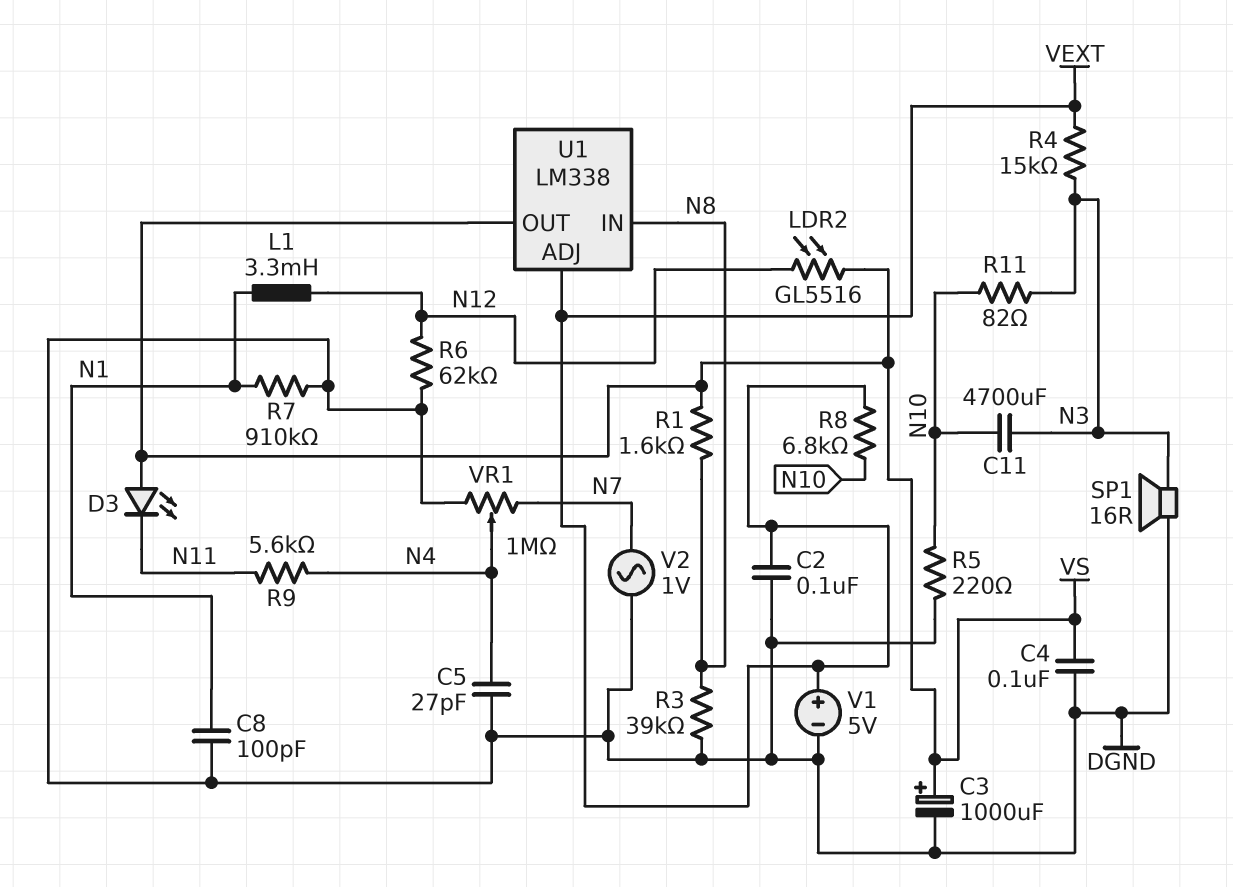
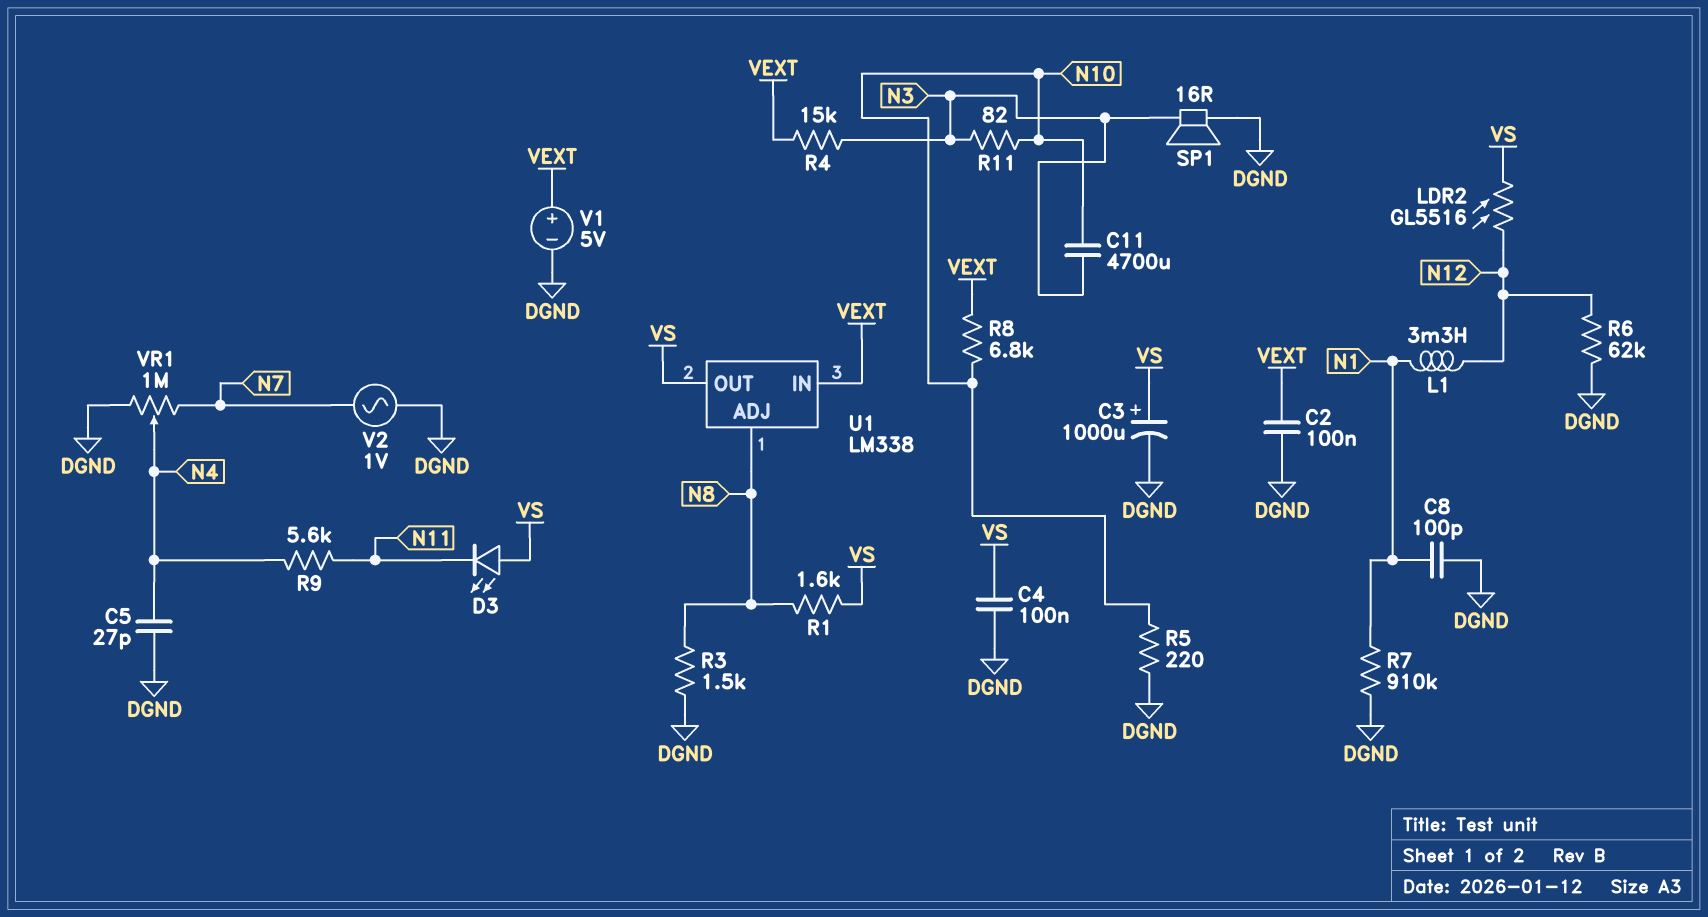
R3: 39k (DGND, N8) -> 1.5k (DGND, N8)
U1 pin ADJ: VEXT -> N8
U1 pin IN: N8 -> VEXT

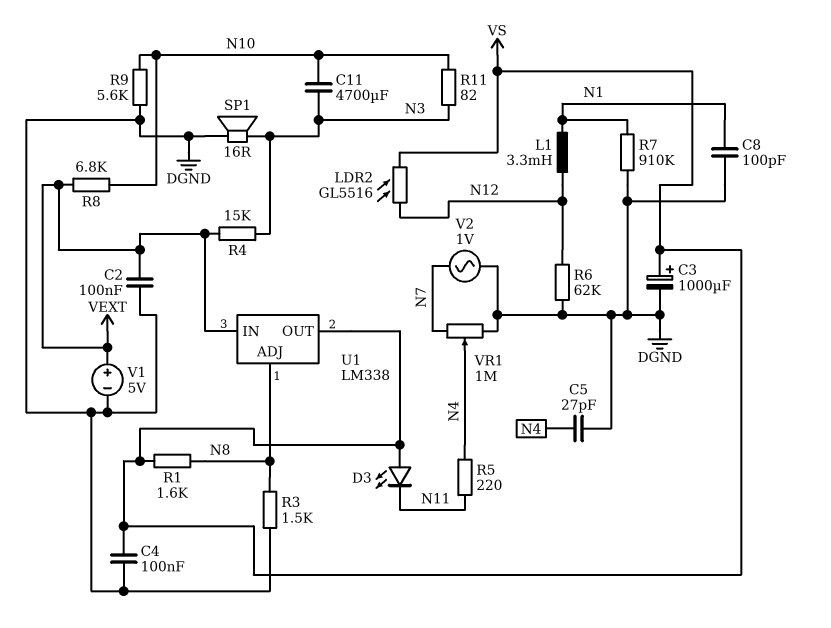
R5: 220 (DGND, N10) -> 220 (N4, N11)
R9: 5.6k (N4, N11) -> 5.6k (DGND, N10)

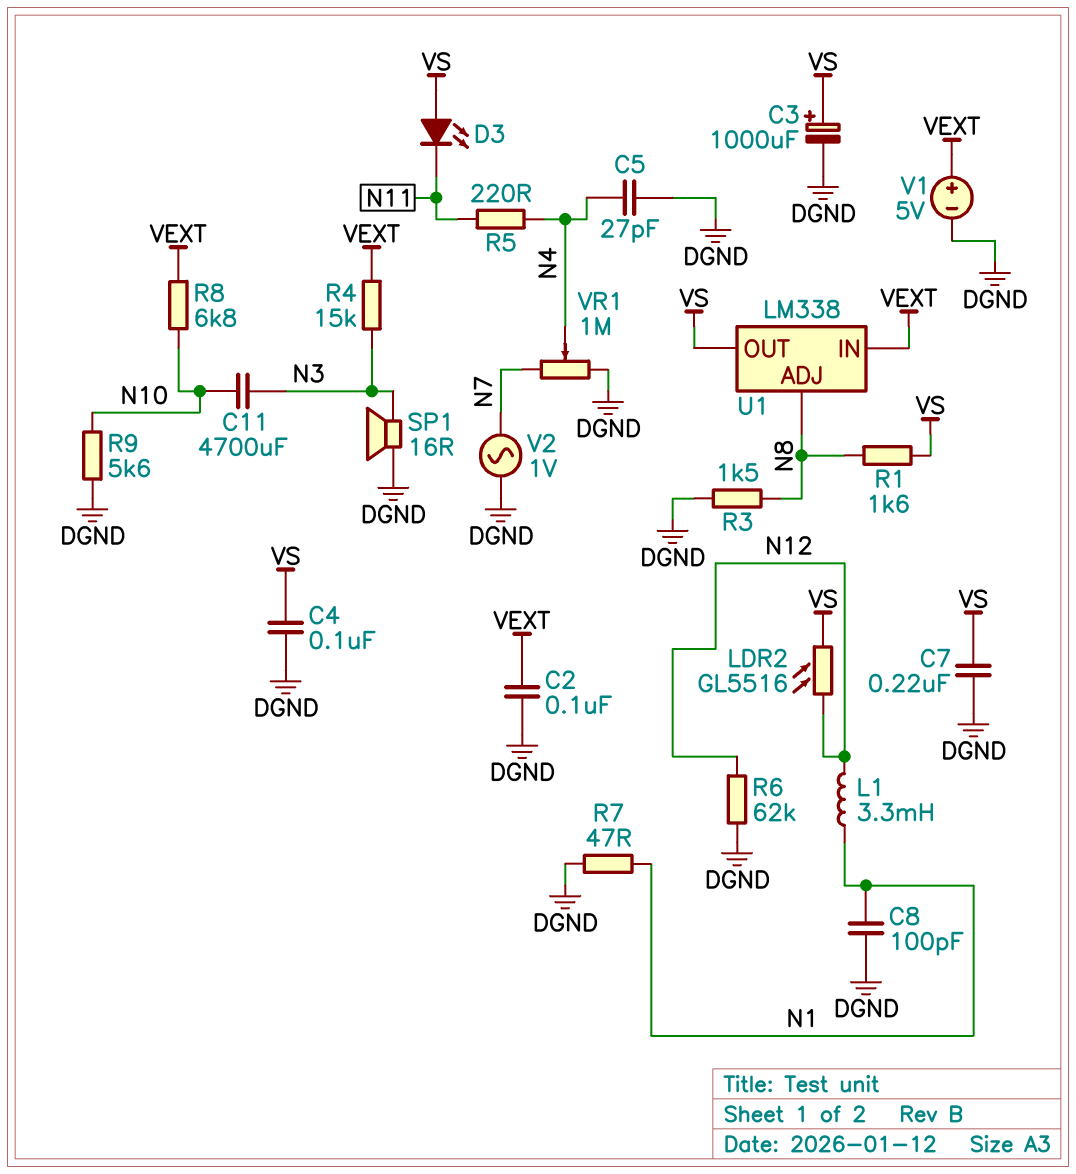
C7: none -> 220nF (DGND, VS)
R7: 910k (DGND, N1) -> 47 (DGND, N1)
R11: 82 (N3, N10) -> none

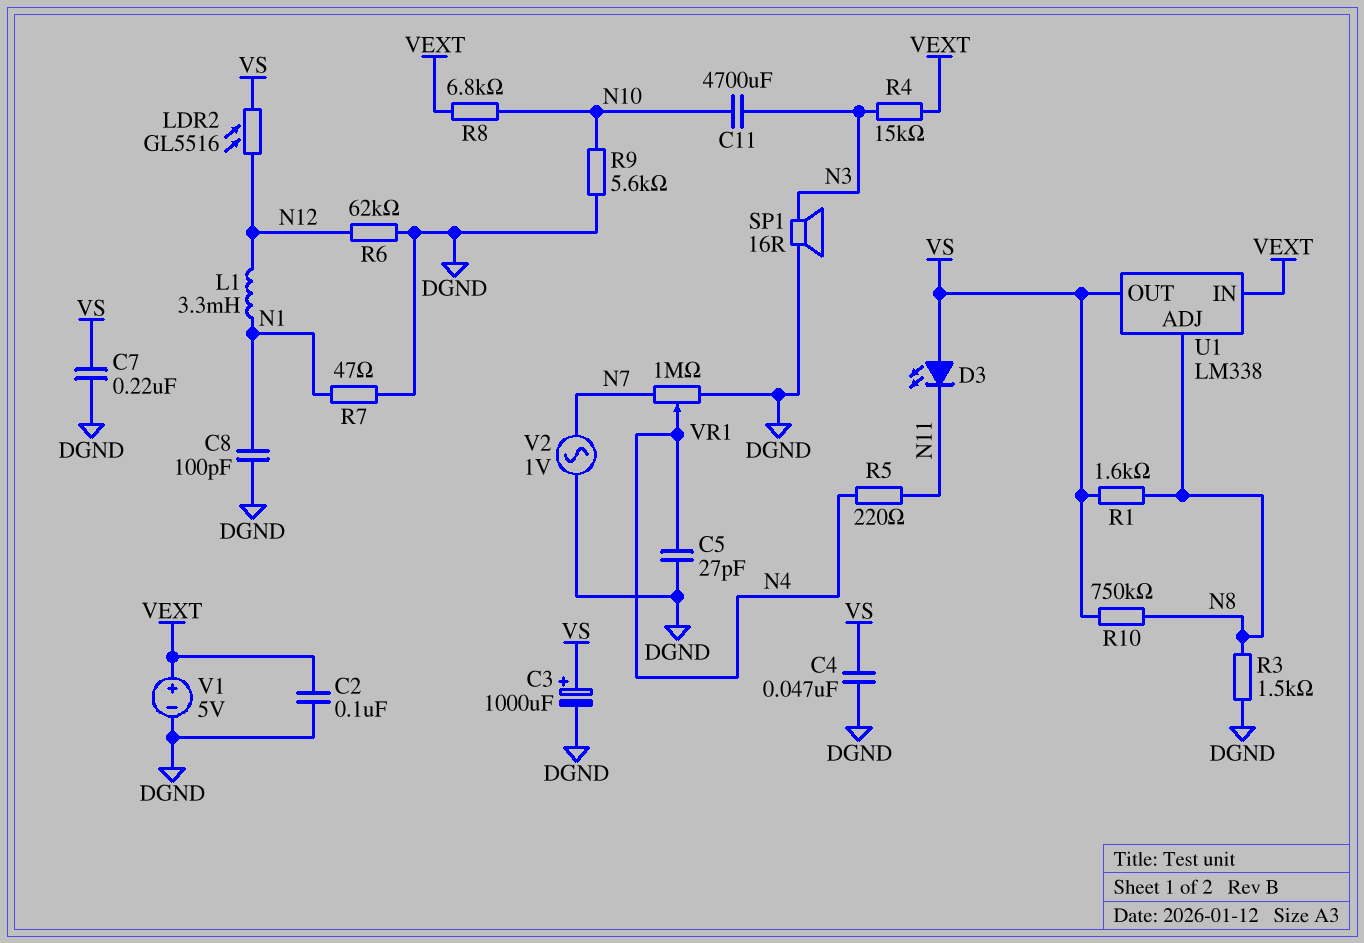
C4: 100nF (DGND, VS) -> 47nF (DGND, VS)
R10: none -> 750k (N8, VS)

